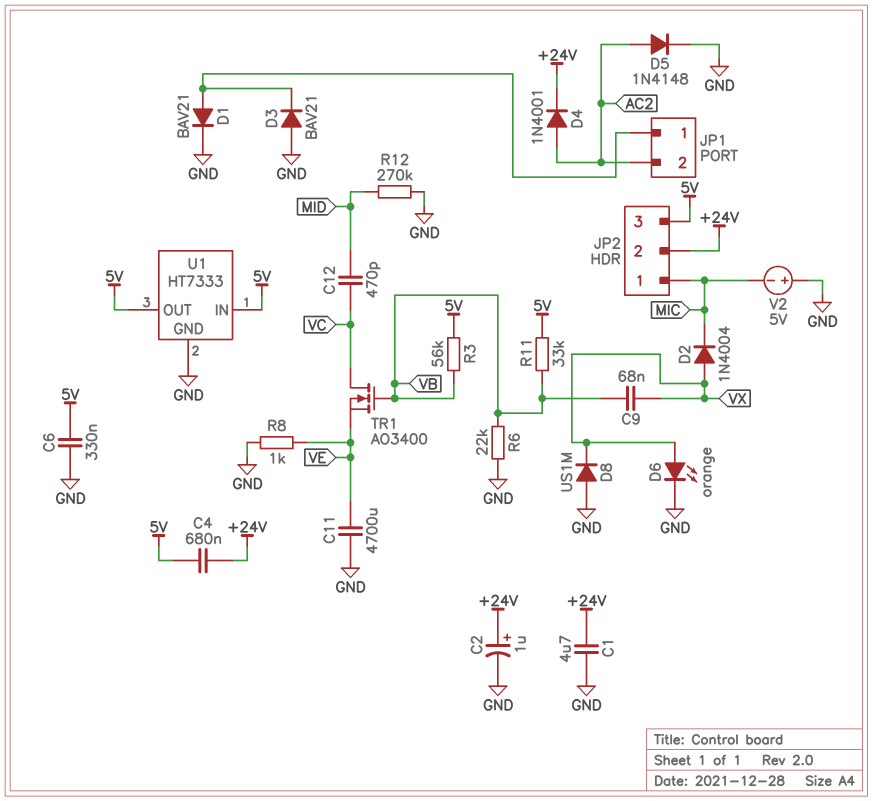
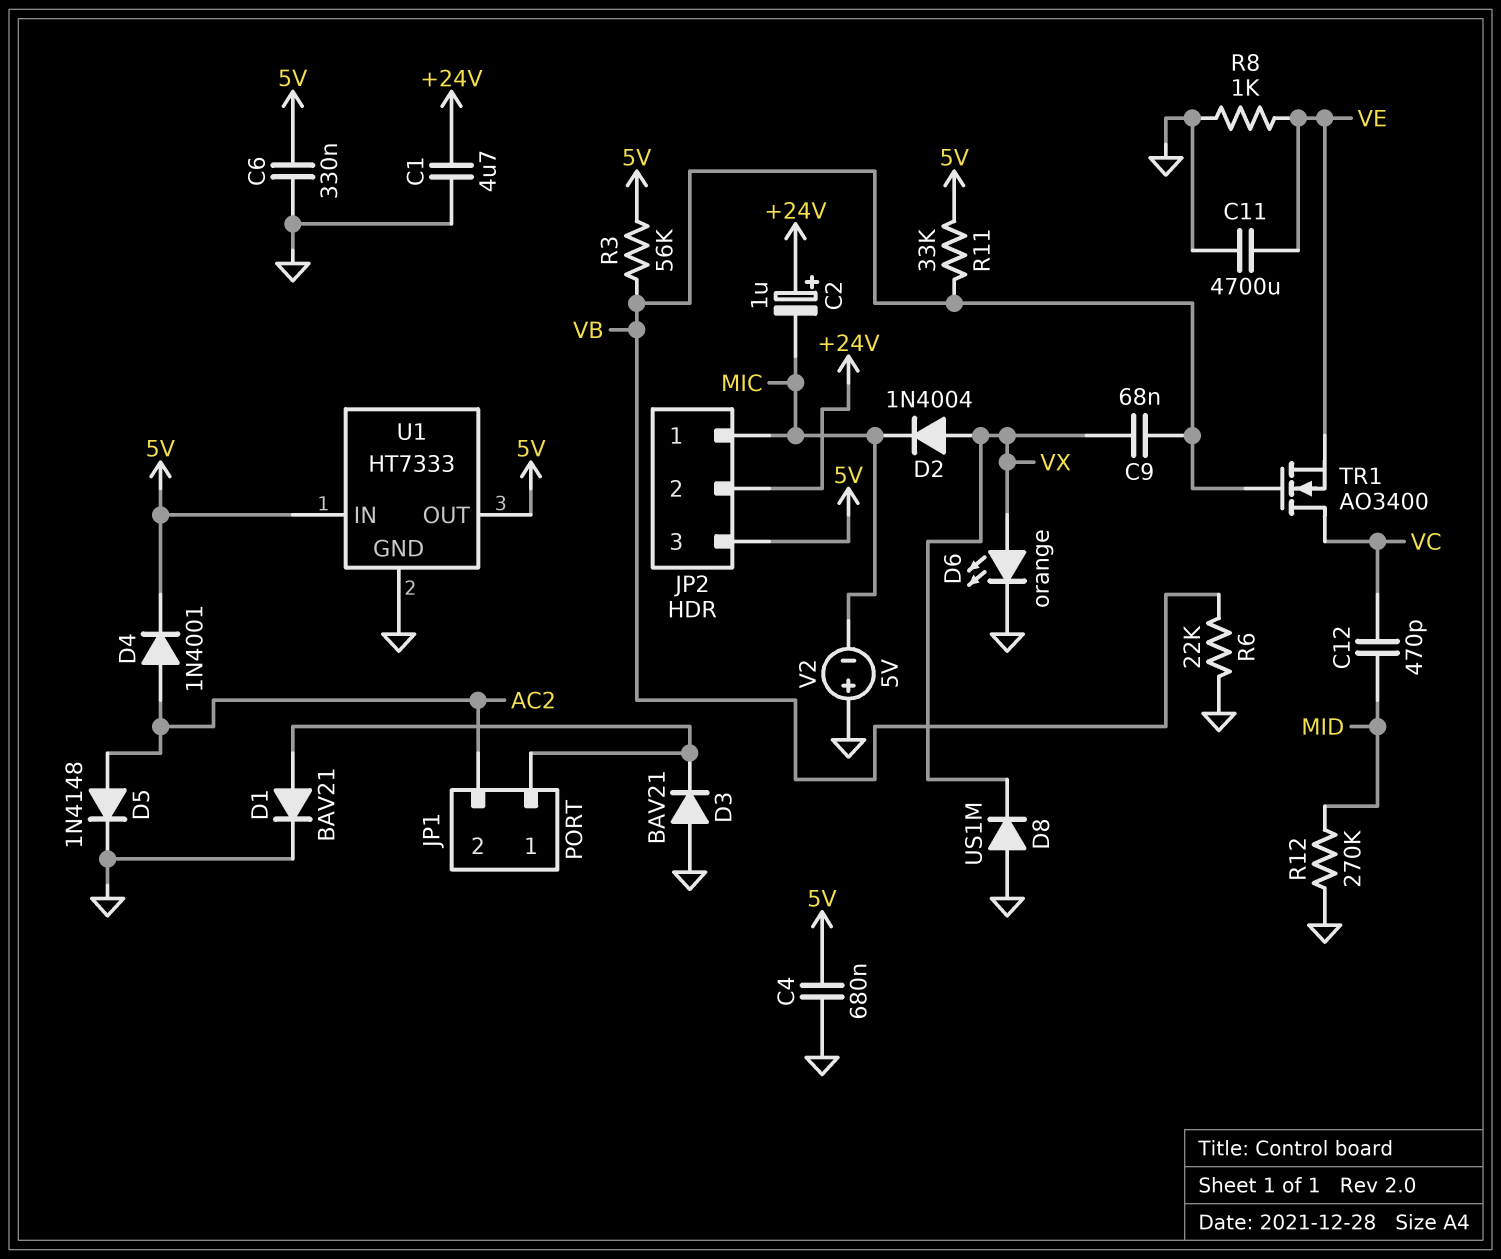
C2: 1uF (plus +24V, minus GND) -> 1uF (plus +24V, minus MIC)
C4: 680nF (+24V, 5V) -> 680nF (5V, GND)
D4: diode 1N4001 (A AC2, K +24V) -> diode 1N4001 (A AC2, K 5V)

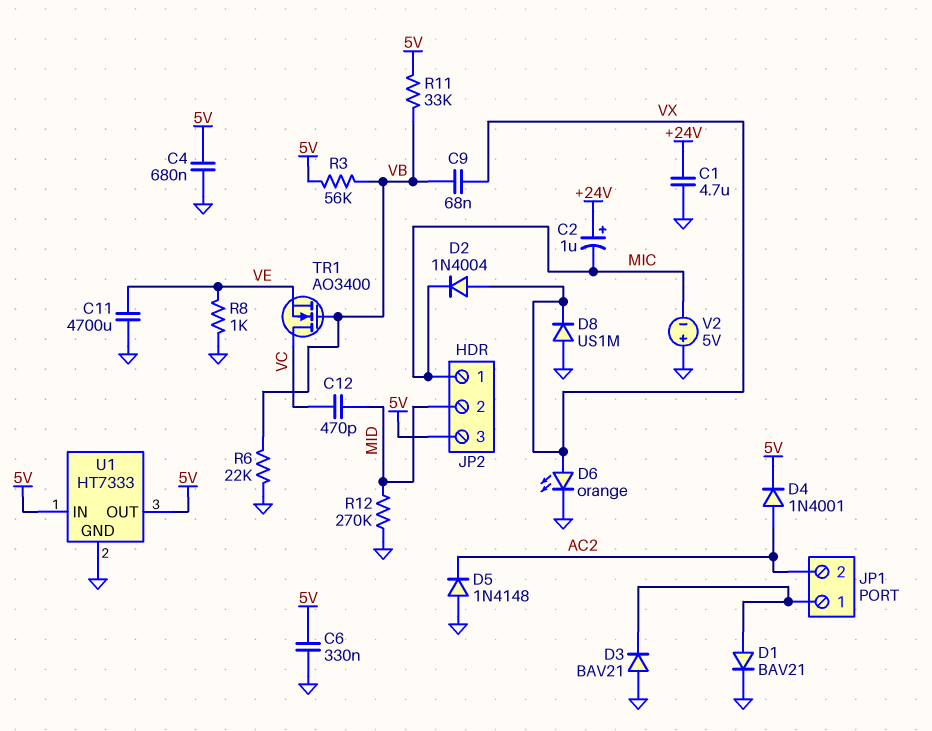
D5: diode 1N4148 (A AC2, K GND) -> diode 1N4148 (A GND, K AC2)
JP2 pin 2: +24V -> MID

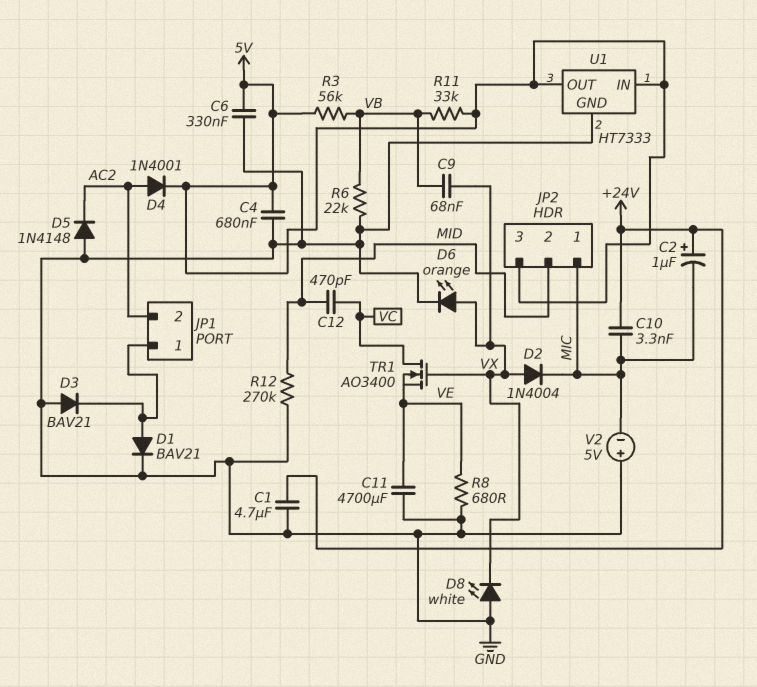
C10: none -> 3.3nF (+24V, MIC)
D8: diode US1M (A GND, K VX) -> LED white (A GND, K VX)
R8: 1k (GND, VE) -> 680 (GND, VE)
TR1: NMOS AO3400 (G VB, D VC, S VE) -> NMOS AO3400 (G VX, D VC, S VE)

